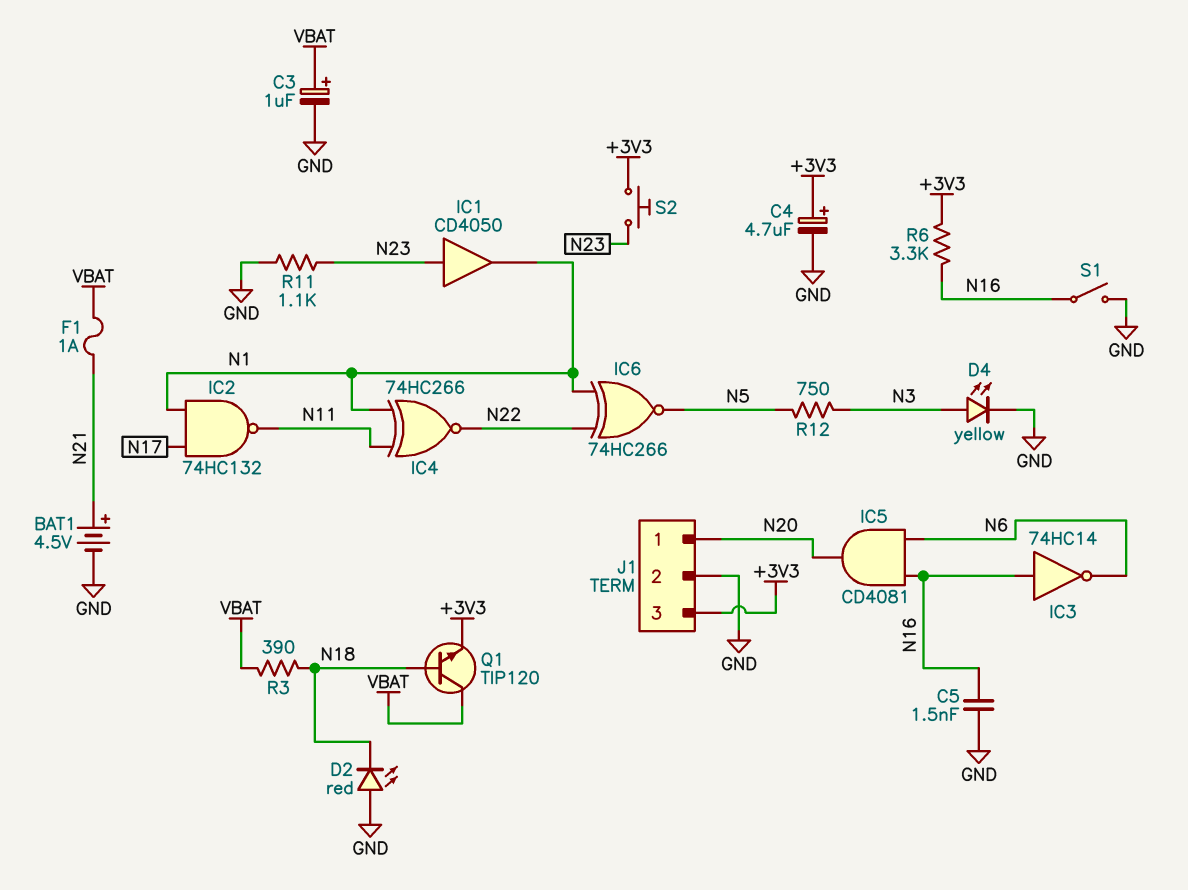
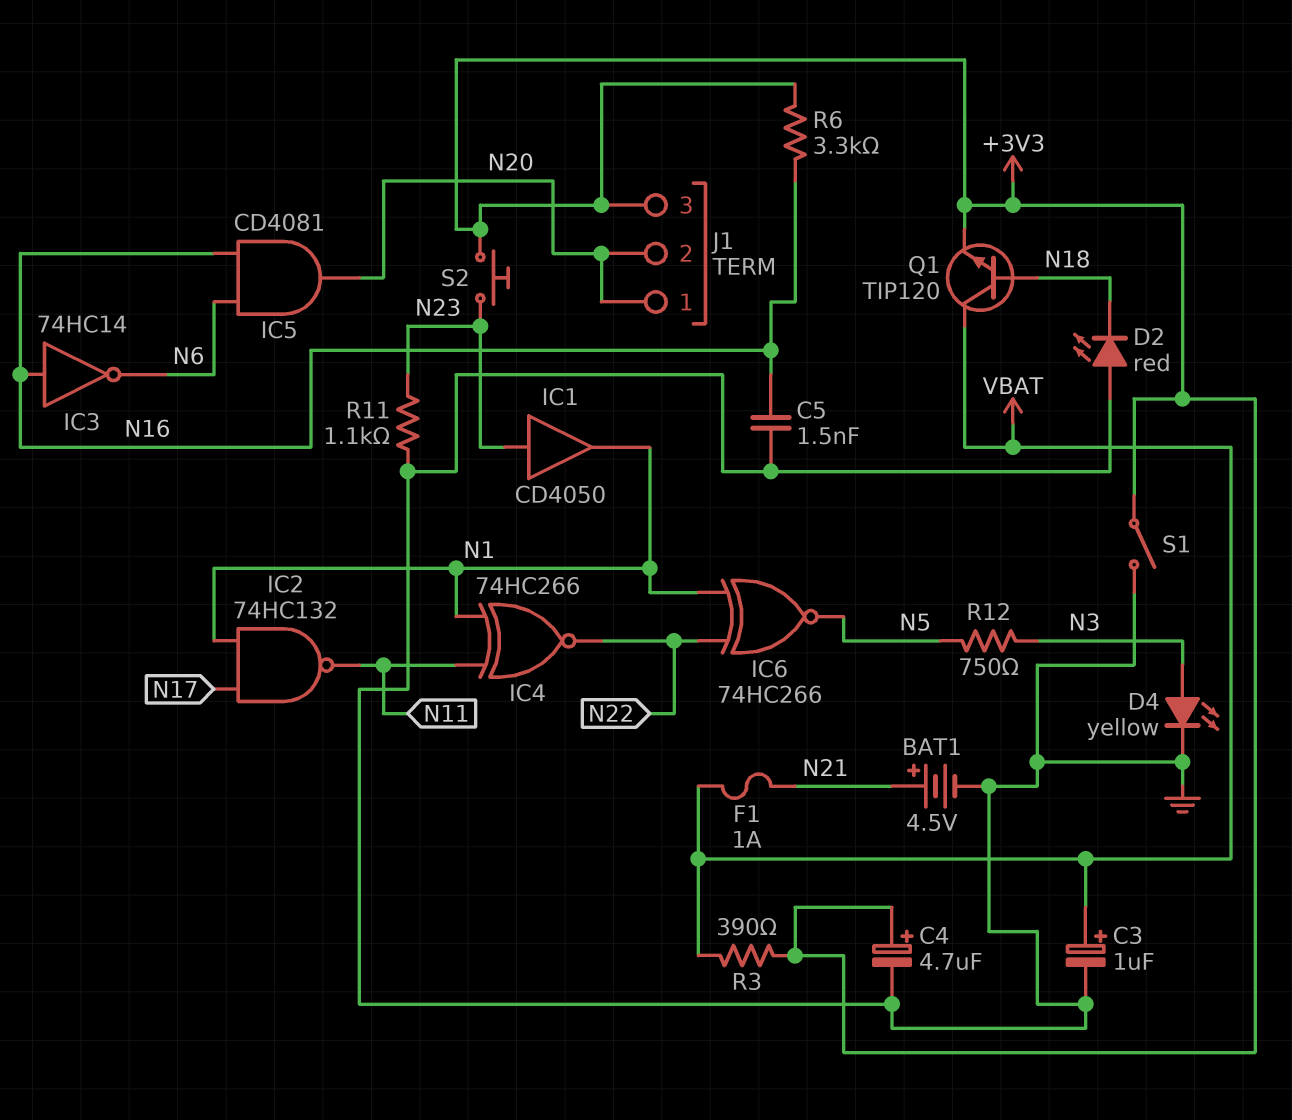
J1 pin 2: GND -> N20
R3: 390 (N18, VBAT) -> 390 (+3V3, VBAT)
S1: switch (GND, N16) -> switch (+3V3, GND)

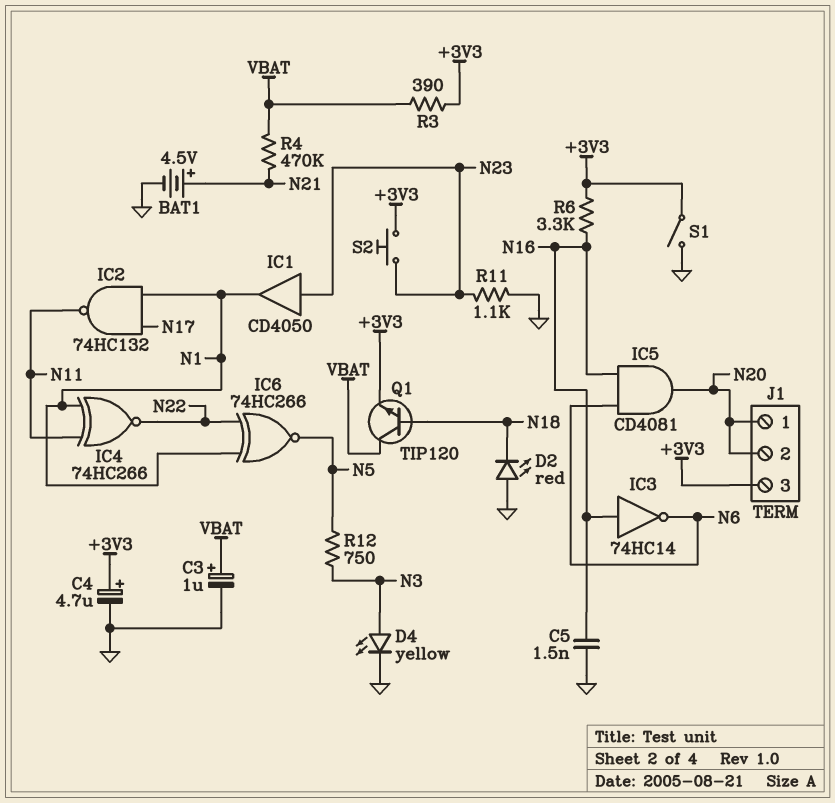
F1: 1A (N21, VBAT) -> none
R4: none -> 470k (N21, VBAT)

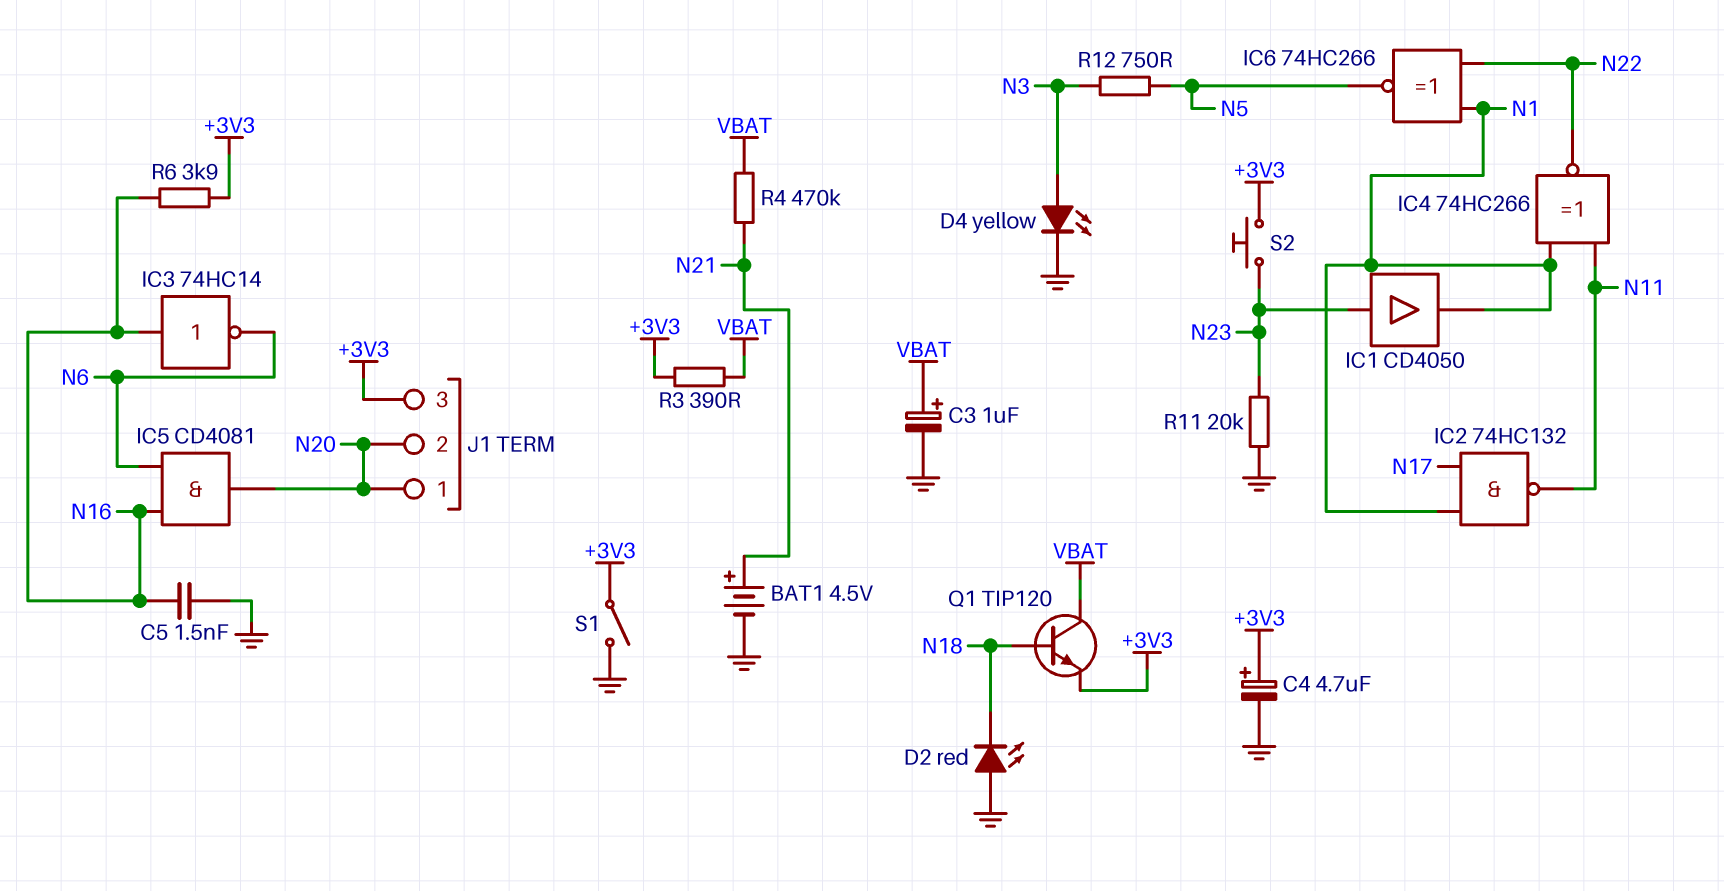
R6: 3.3k (+3V3, N16) -> 3.9k (+3V3, N16)
R11: 1.1k (GND, N23) -> 20k (GND, N23)

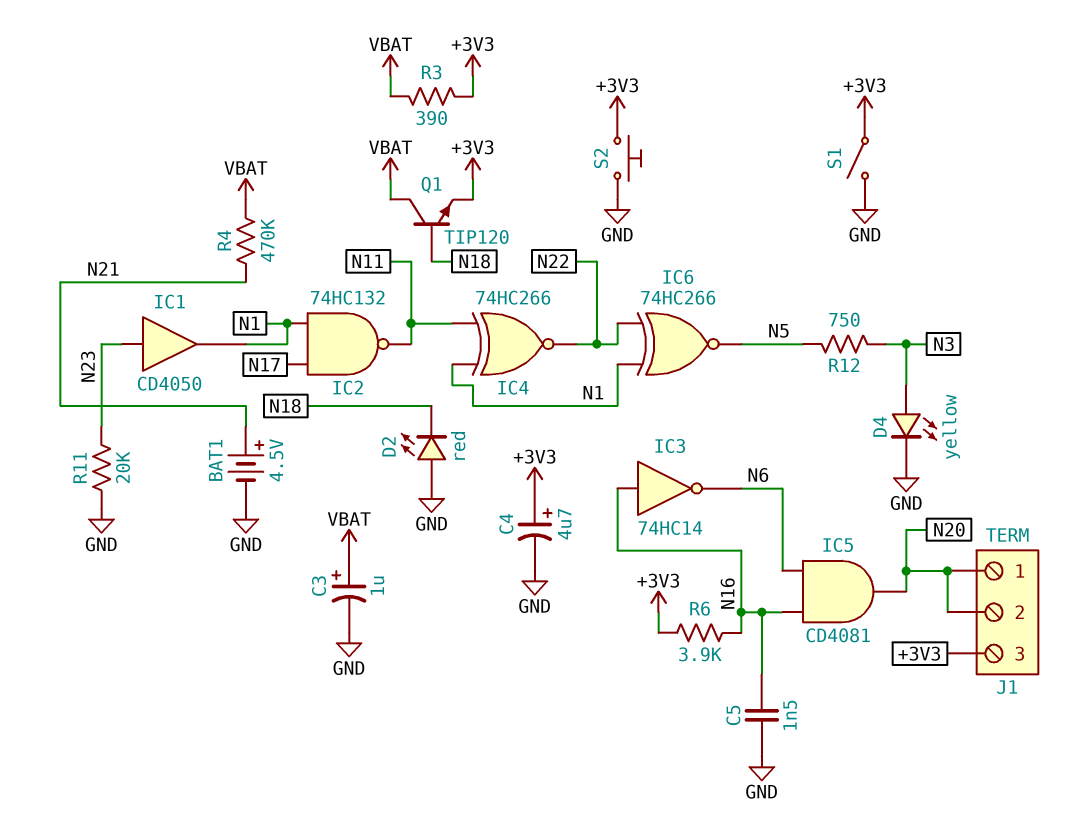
S2: button (+3V3, N23) -> button (+3V3, GND)

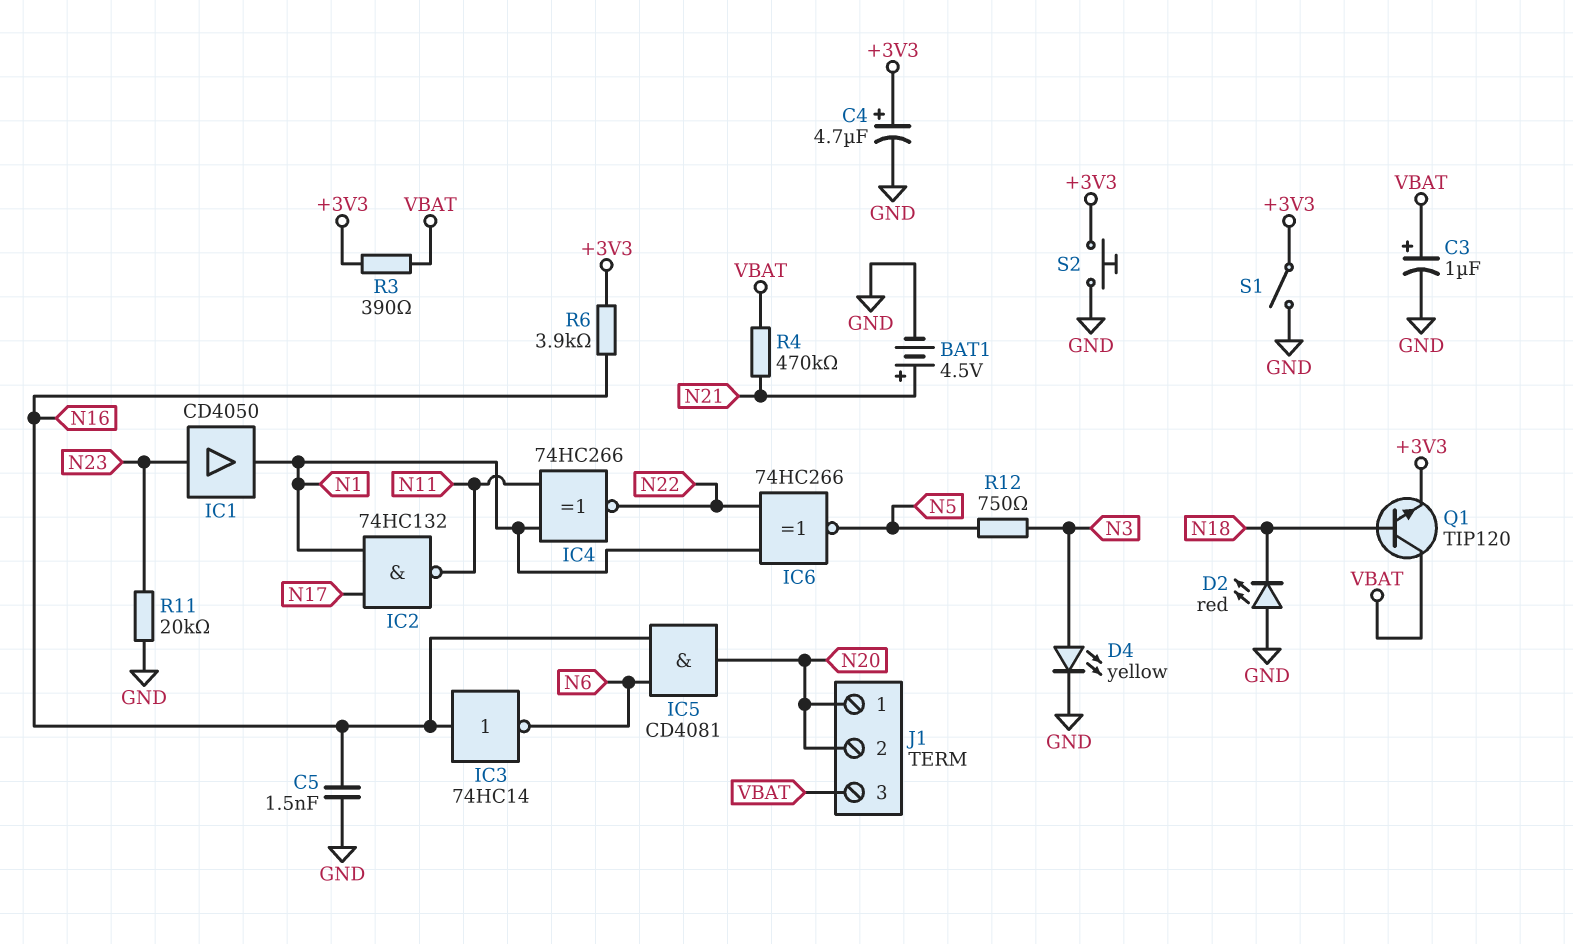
J1 pin 3: +3V3 -> VBAT

